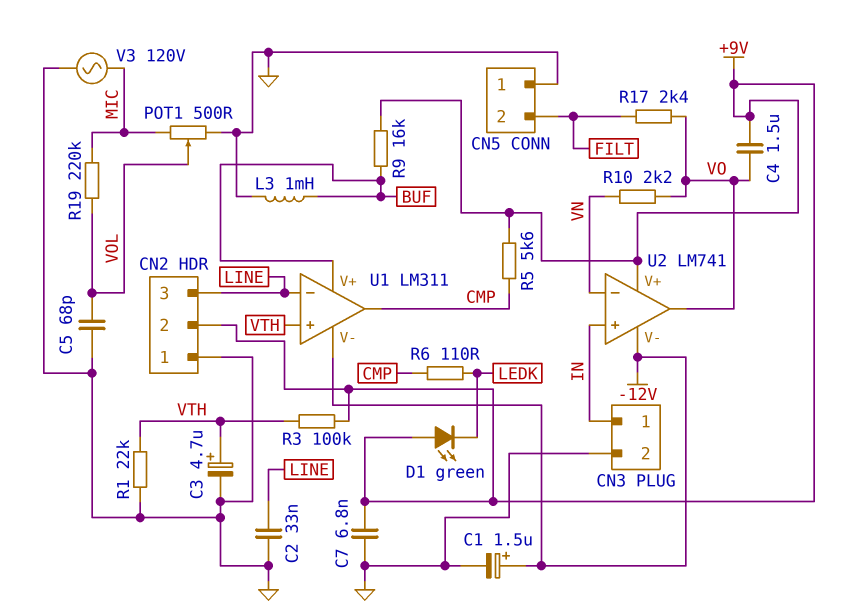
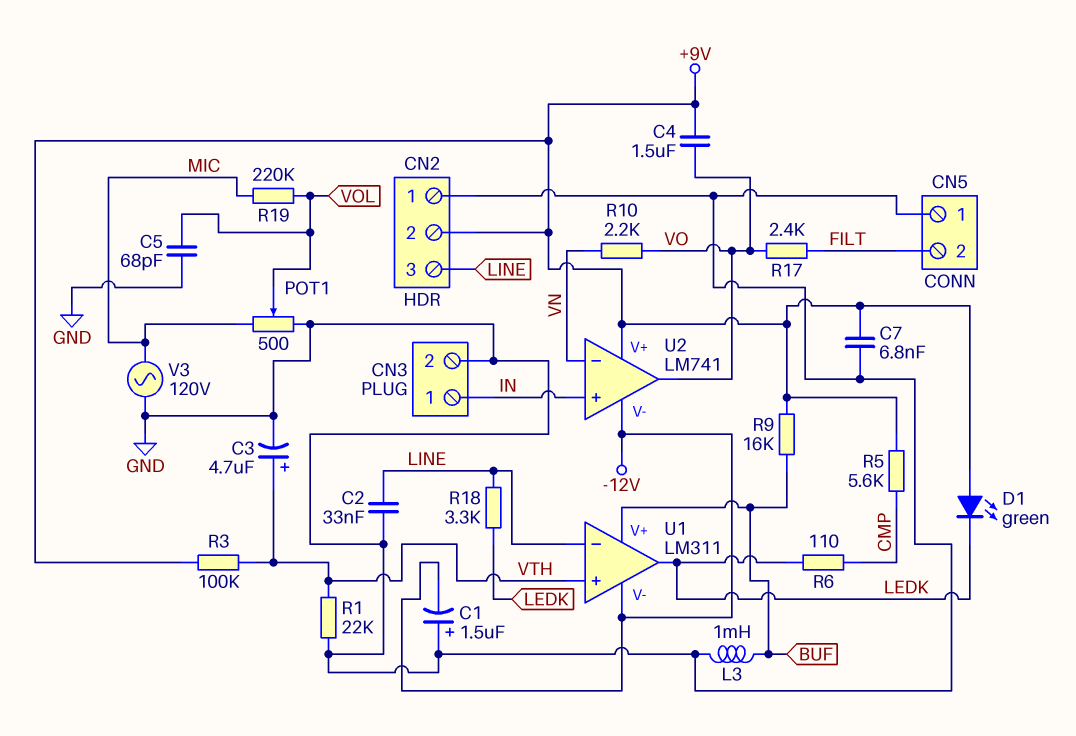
C1: 1.5uF (plus -12V, minus GND) -> 1.5uF (plus GND, minus -12V)
R18: none -> 3.3k (LEDK, LINE)
U1 pin out: CMP -> LEDK

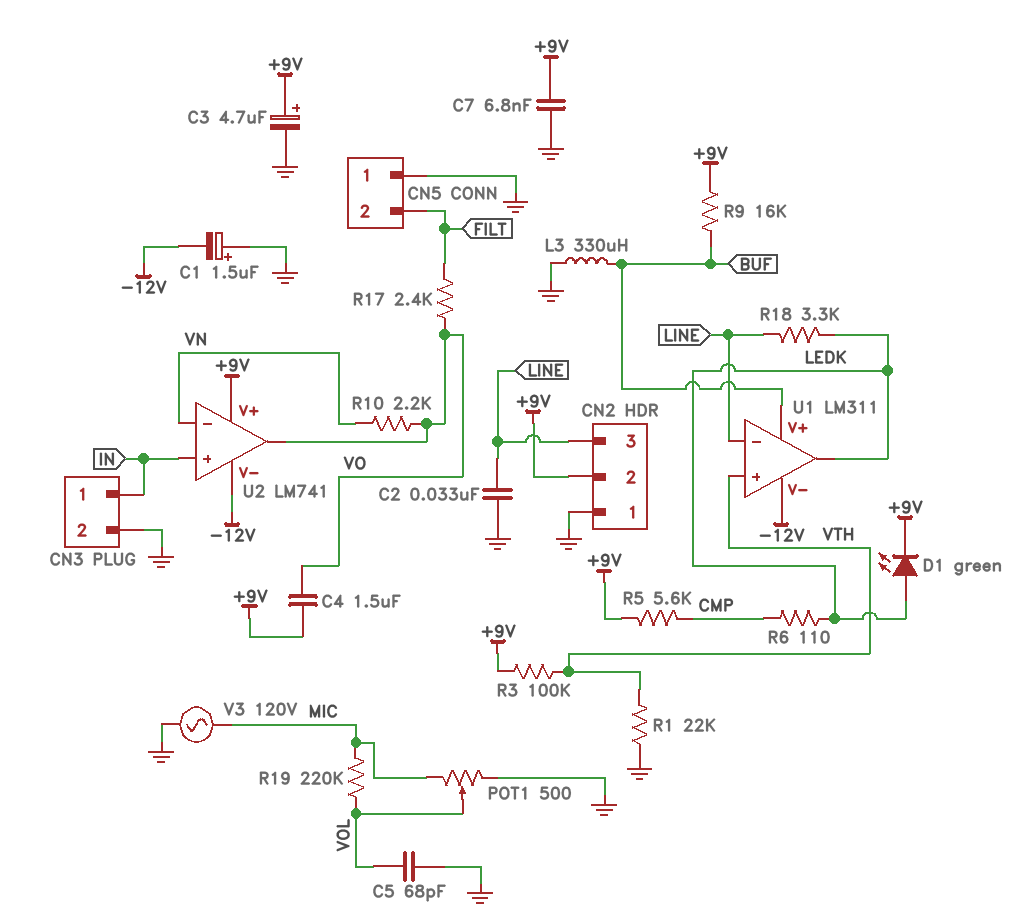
C3: 4.7uF (plus VTH, minus GND) -> 4.7uF (plus +9V, minus GND)
D1: LED green (A +9V, K LEDK) -> LED green (A LEDK, K +9V)
L3: 1mH (BUF, GND) -> 330uH (BUF, GND)

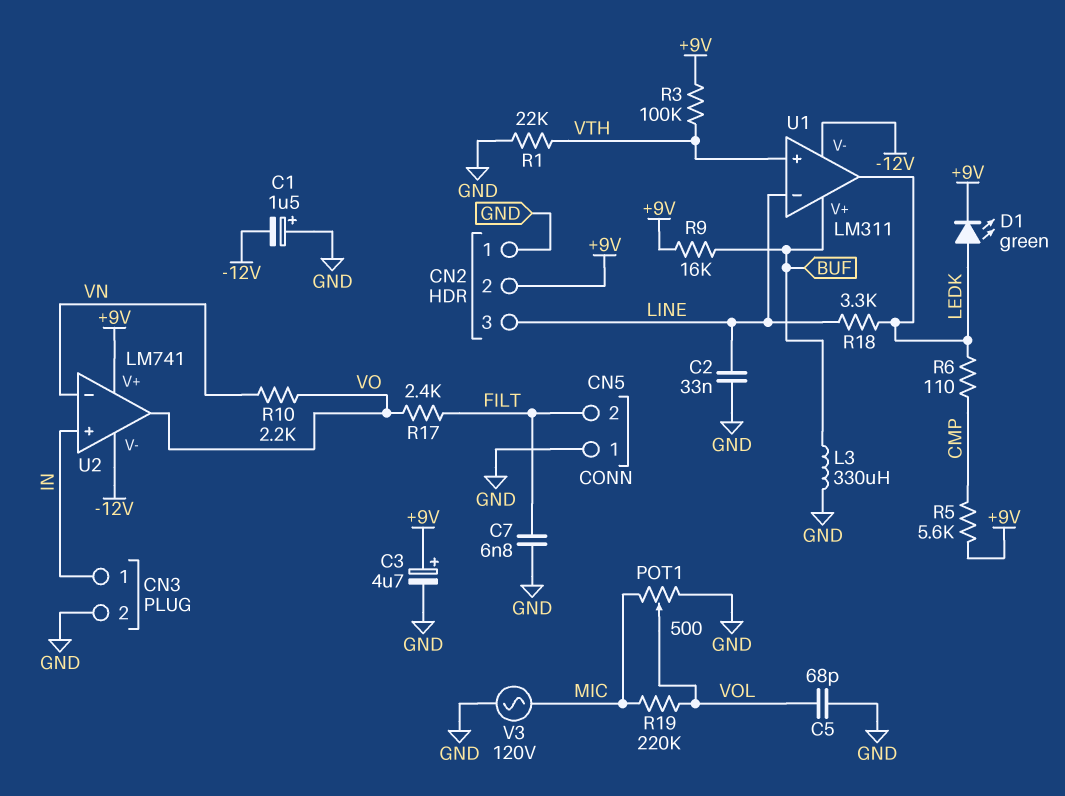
C4: 1.5uF (+9V, VO) -> none
C7: 6.8nF (+9V, GND) -> 6.8nF (FILT, GND)

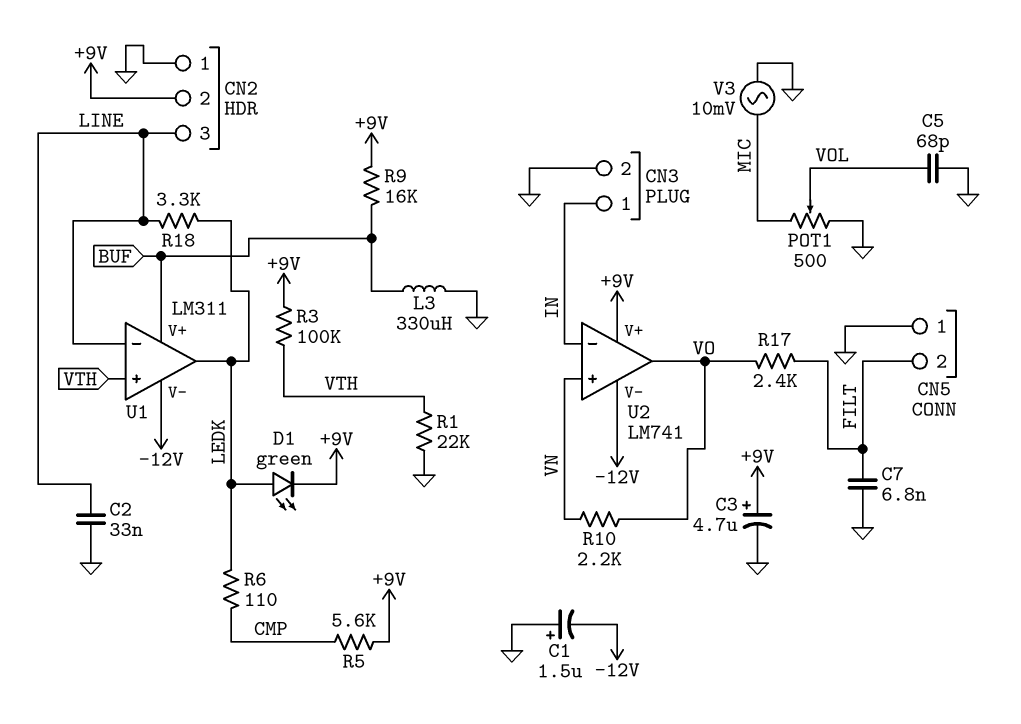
R19: 220k (MIC, VOL) -> none
U2 pin in+: IN -> VN
U2 pin in-: VN -> IN
V3: AC 120V (GND, MIC) -> AC 10mV (GND, MIC)

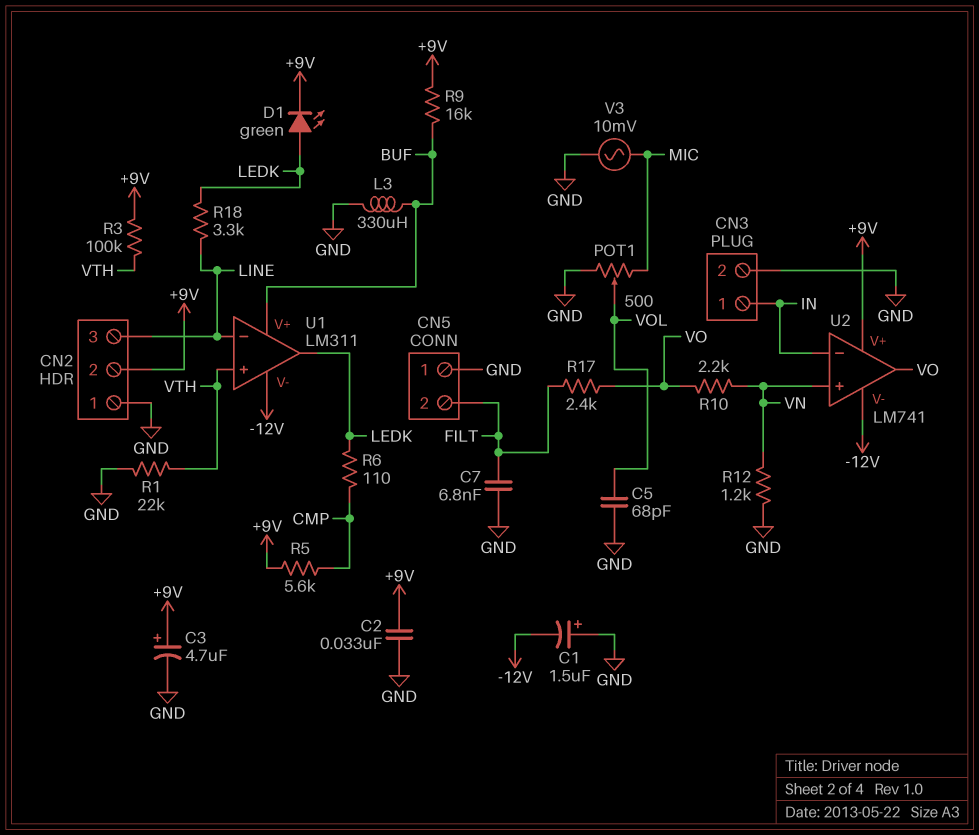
C2: 33nF (GND, LINE) -> 33nF (+9V, GND)
R12: none -> 1.2k (GND, VN)

